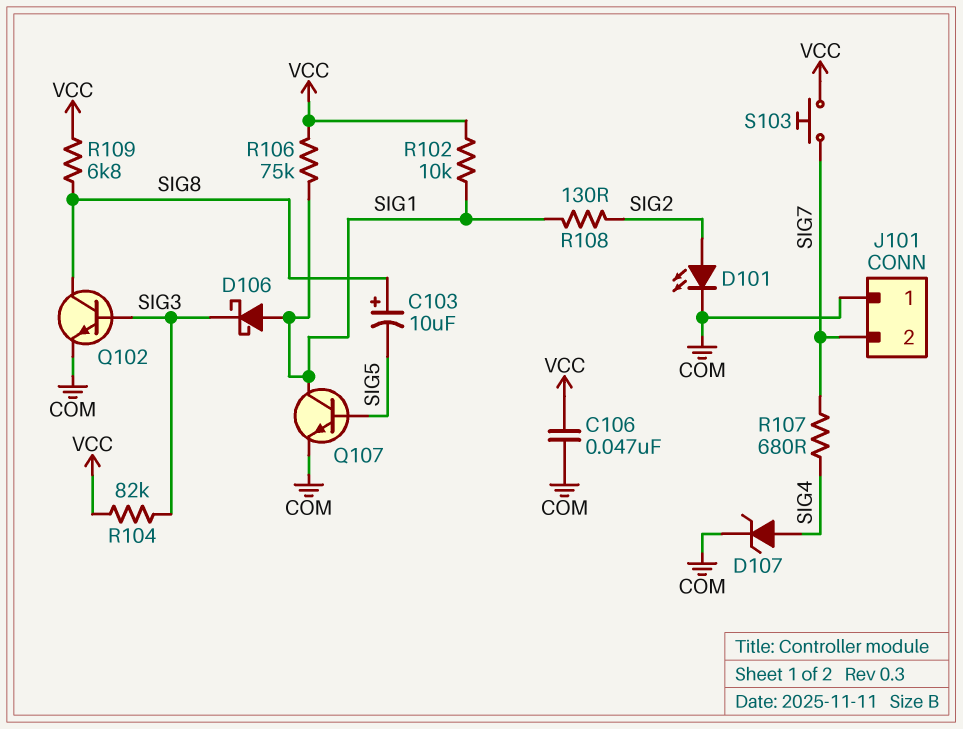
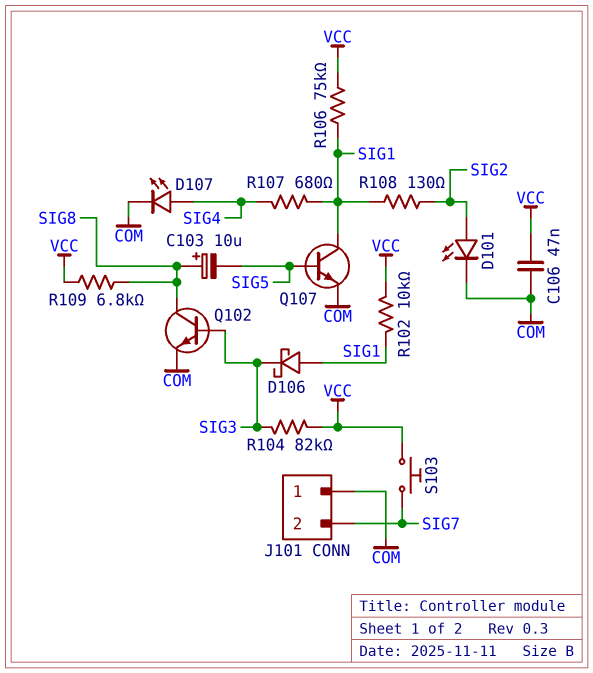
D107: zener (A SIG4, K COM) -> LED (A SIG4, K COM)
R107: 680 (SIG4, SIG7) -> 680 (SIG1, SIG4)

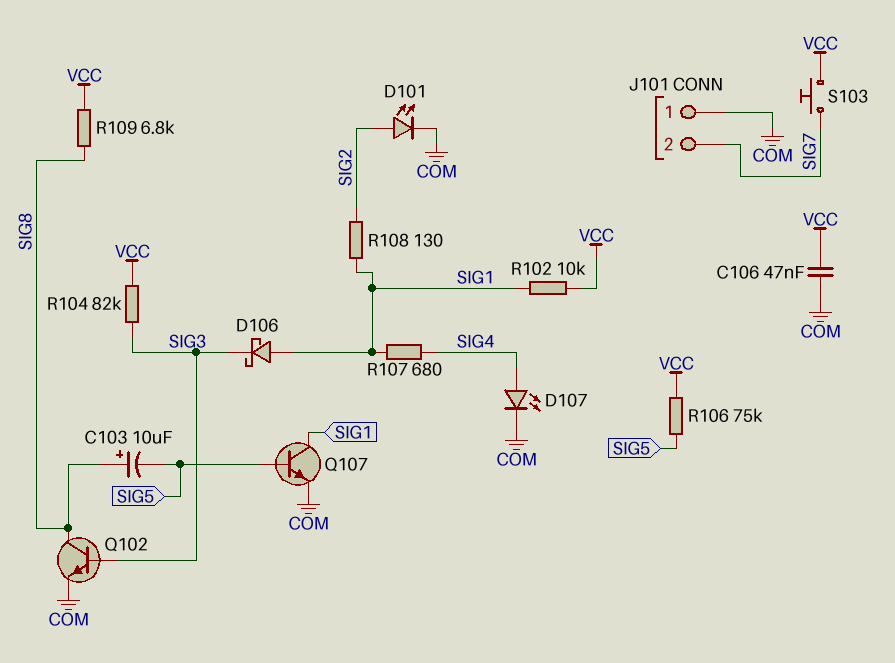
R106: 75k (SIG1, VCC) -> 75k (SIG5, VCC)

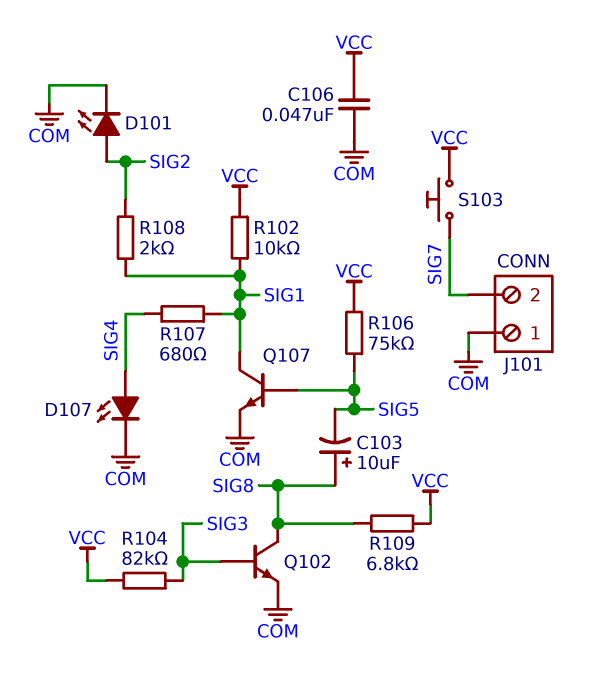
D106: schottky (A SIG1, K SIG3) -> none
R108: 130 (SIG1, SIG2) -> 2k (SIG1, SIG2)

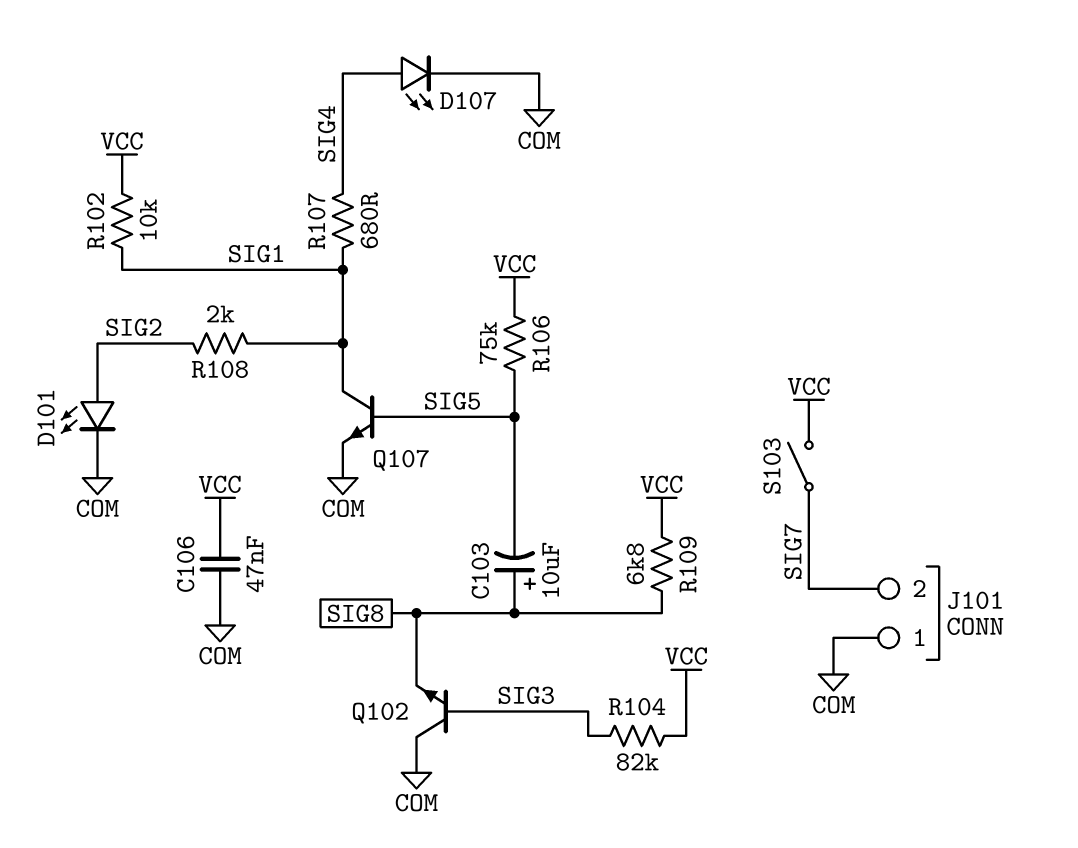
Q102: NPN (B SIG3, C SIG8, E COM) -> NPN (B SIG3, C COM, E SIG8)
S103: button (SIG7, VCC) -> switch (SIG7, VCC)

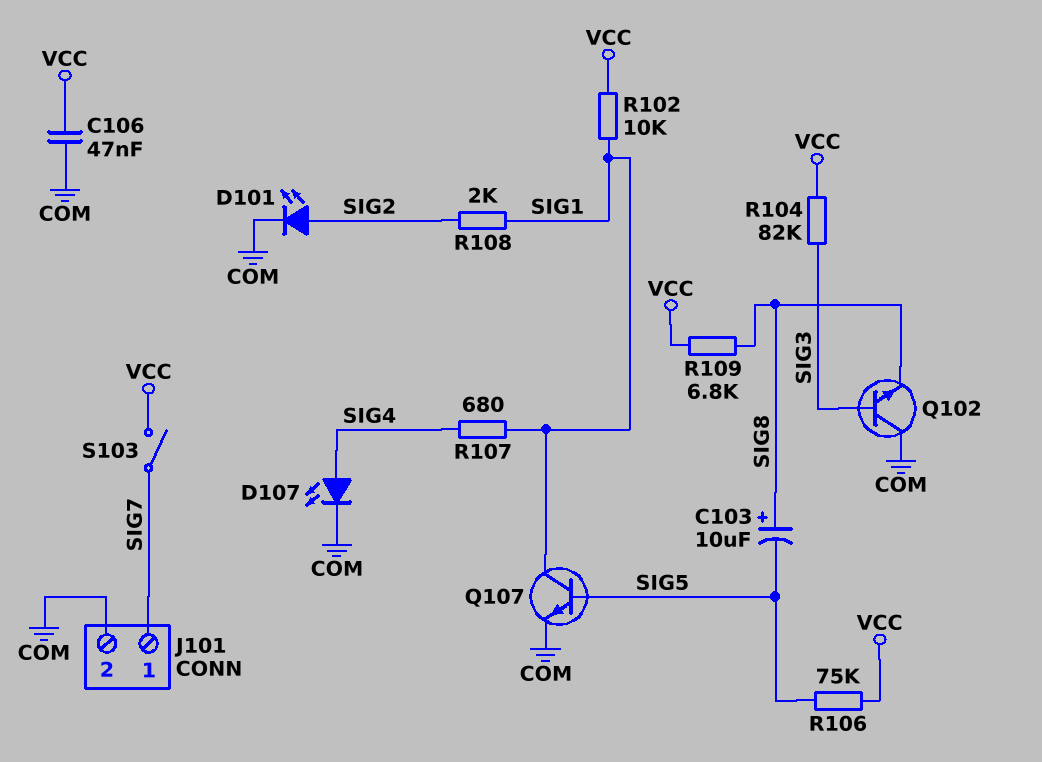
J101 pin 1: COM -> SIG7
J101 pin 2: SIG7 -> COM

